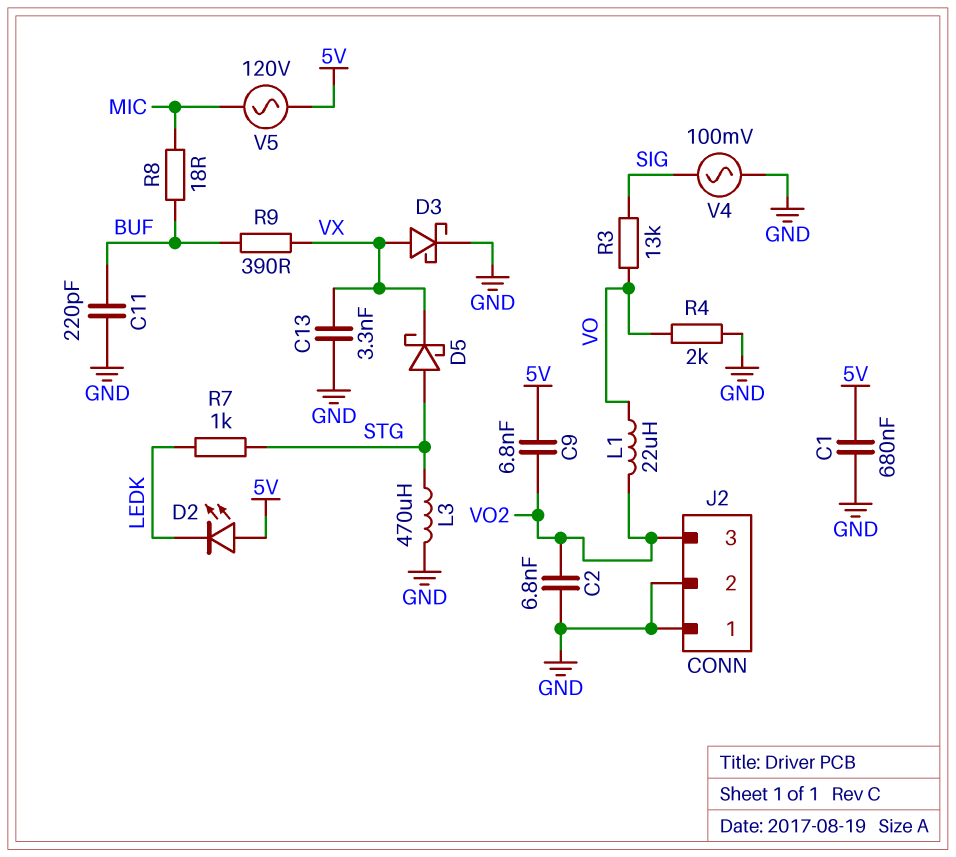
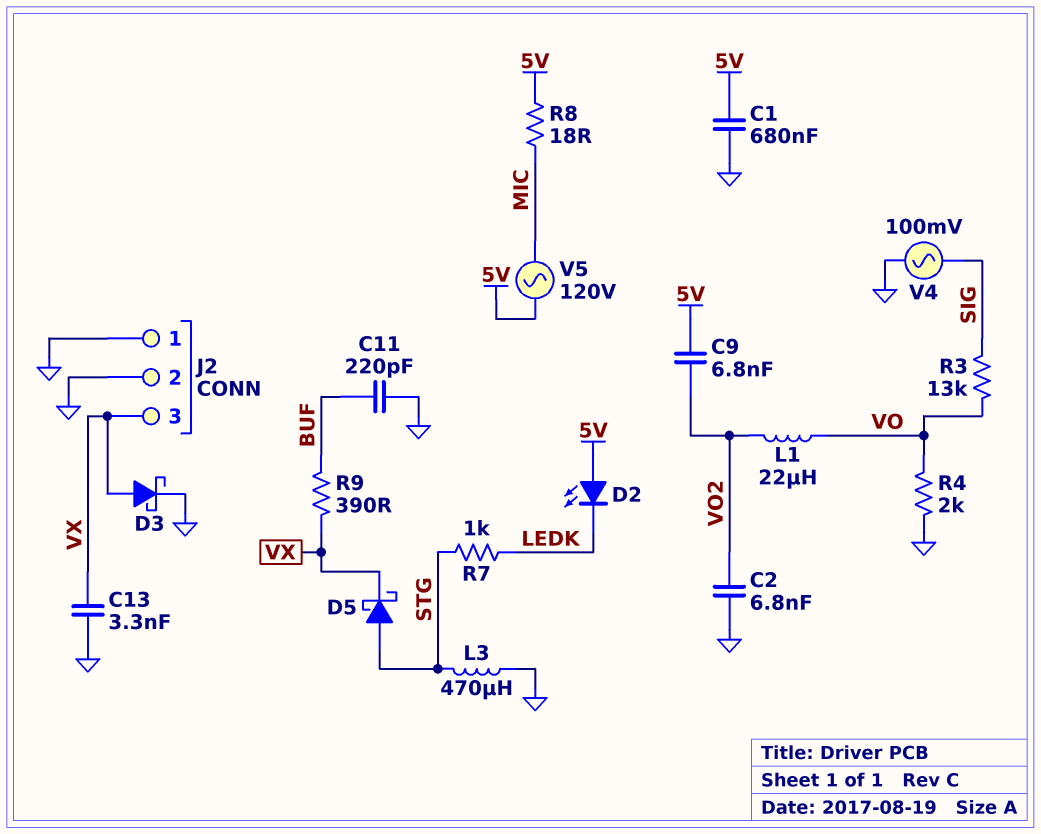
J2 pin 3: VO2 -> VX
R8: 18 (BUF, MIC) -> 18 (5V, MIC)

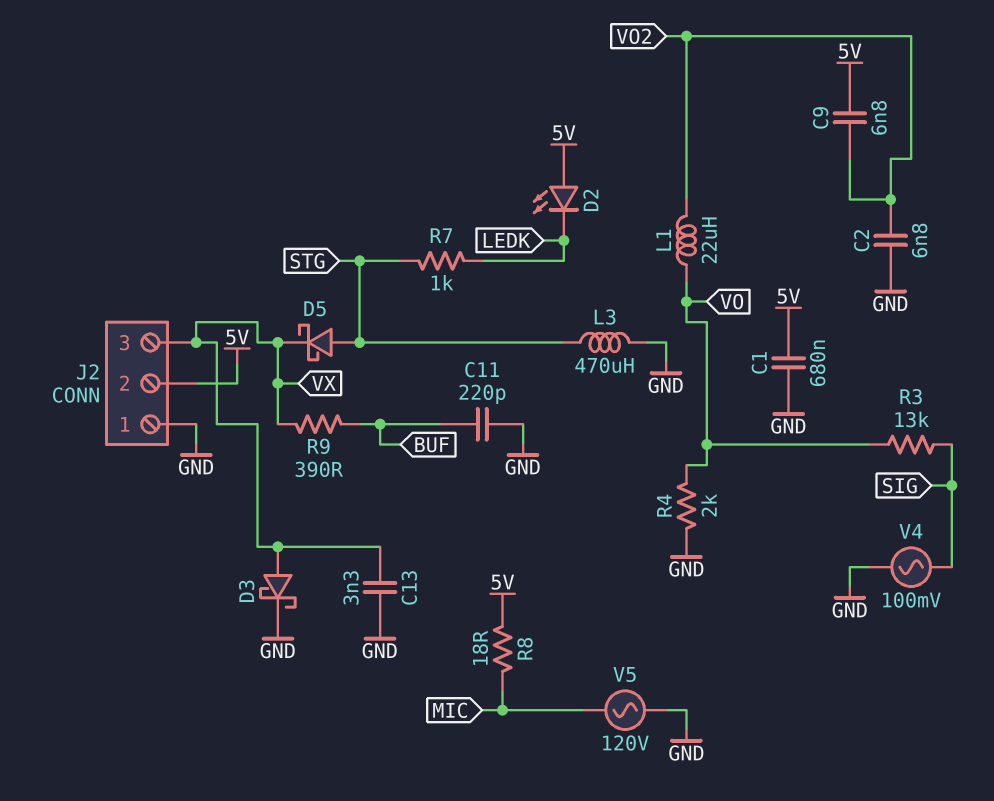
J2 pin 2: GND -> 5V
V5: AC 120V (5V, MIC) -> AC 120V (GND, MIC)

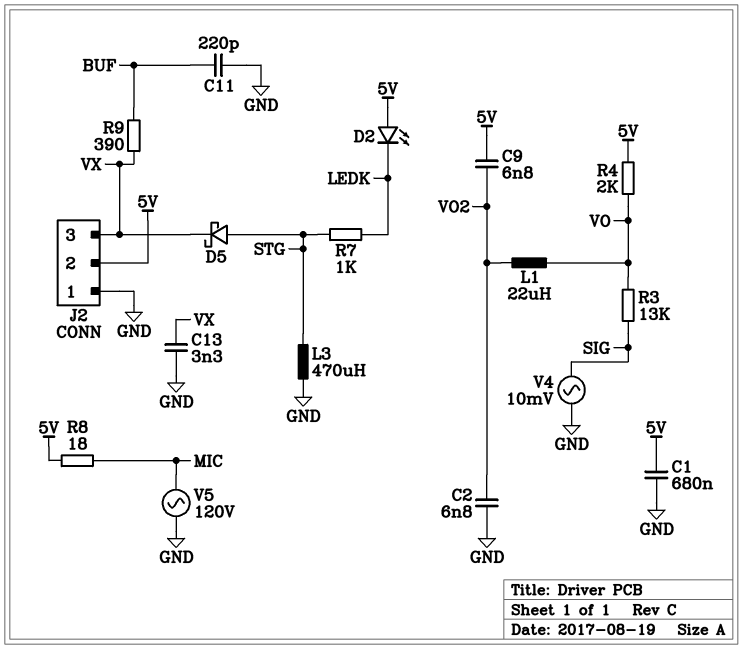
D3: schottky (A VX, K GND) -> none
R4: 2k (GND, VO) -> 2k (5V, VO)
V4: AC 100mV (GND, SIG) -> AC 10mV (GND, SIG)

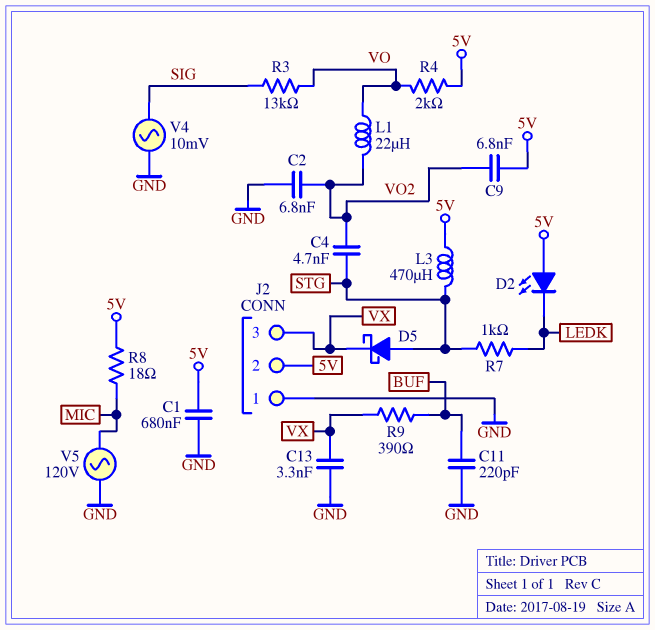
C4: none -> 4.7nF (STG, VO2)
L3: 470uH (GND, STG) -> 470uH (5V, STG)

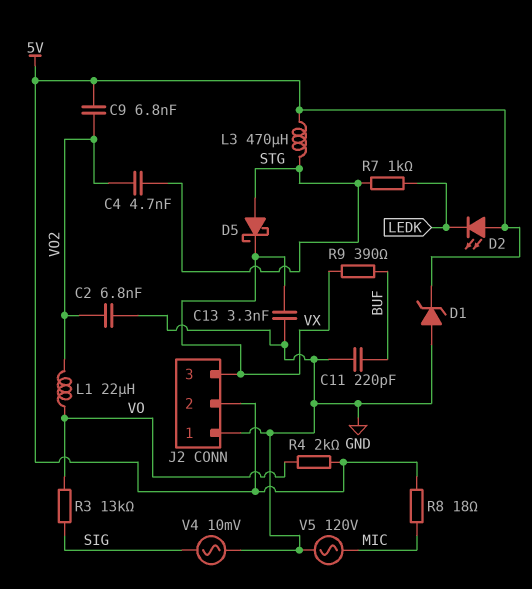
C1: 680nF (5V, GND) -> none
D1: none -> zener (A GND, K 5V)

